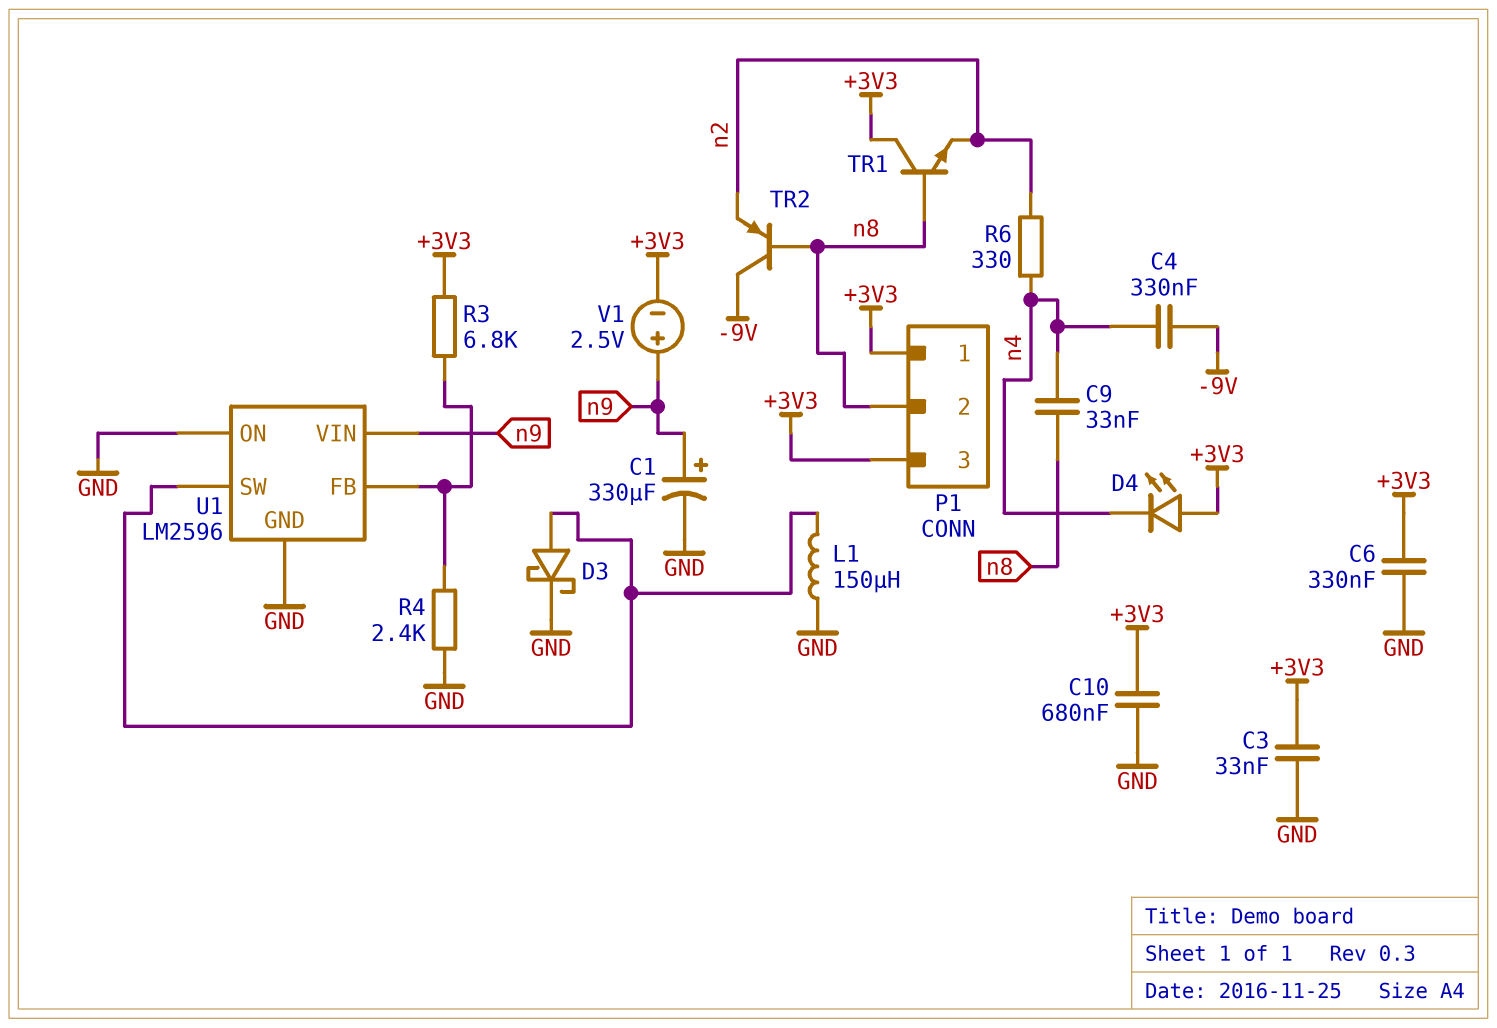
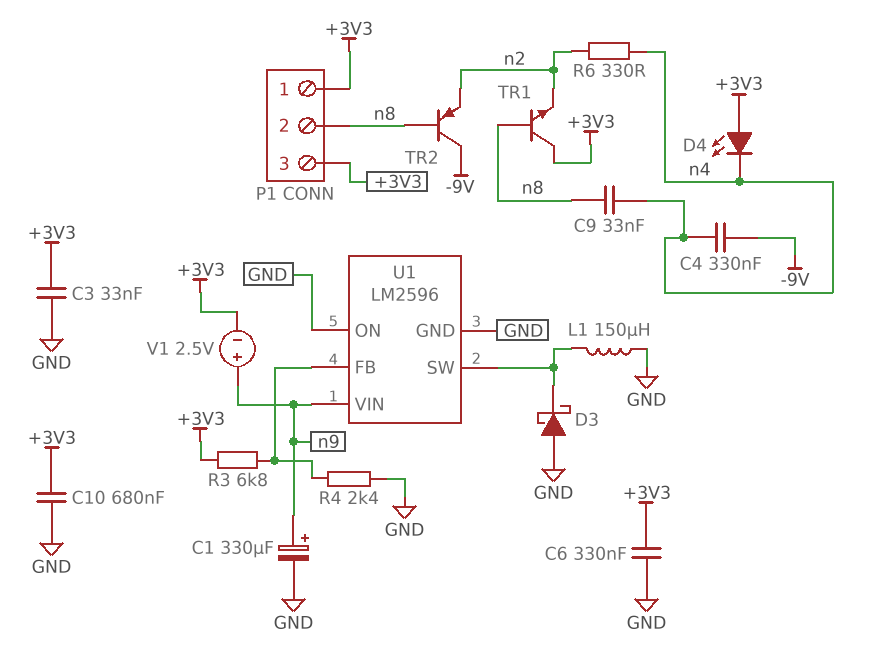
D3: schottky (A U1/SW, K GND) -> schottky (A GND, K U1/SW)

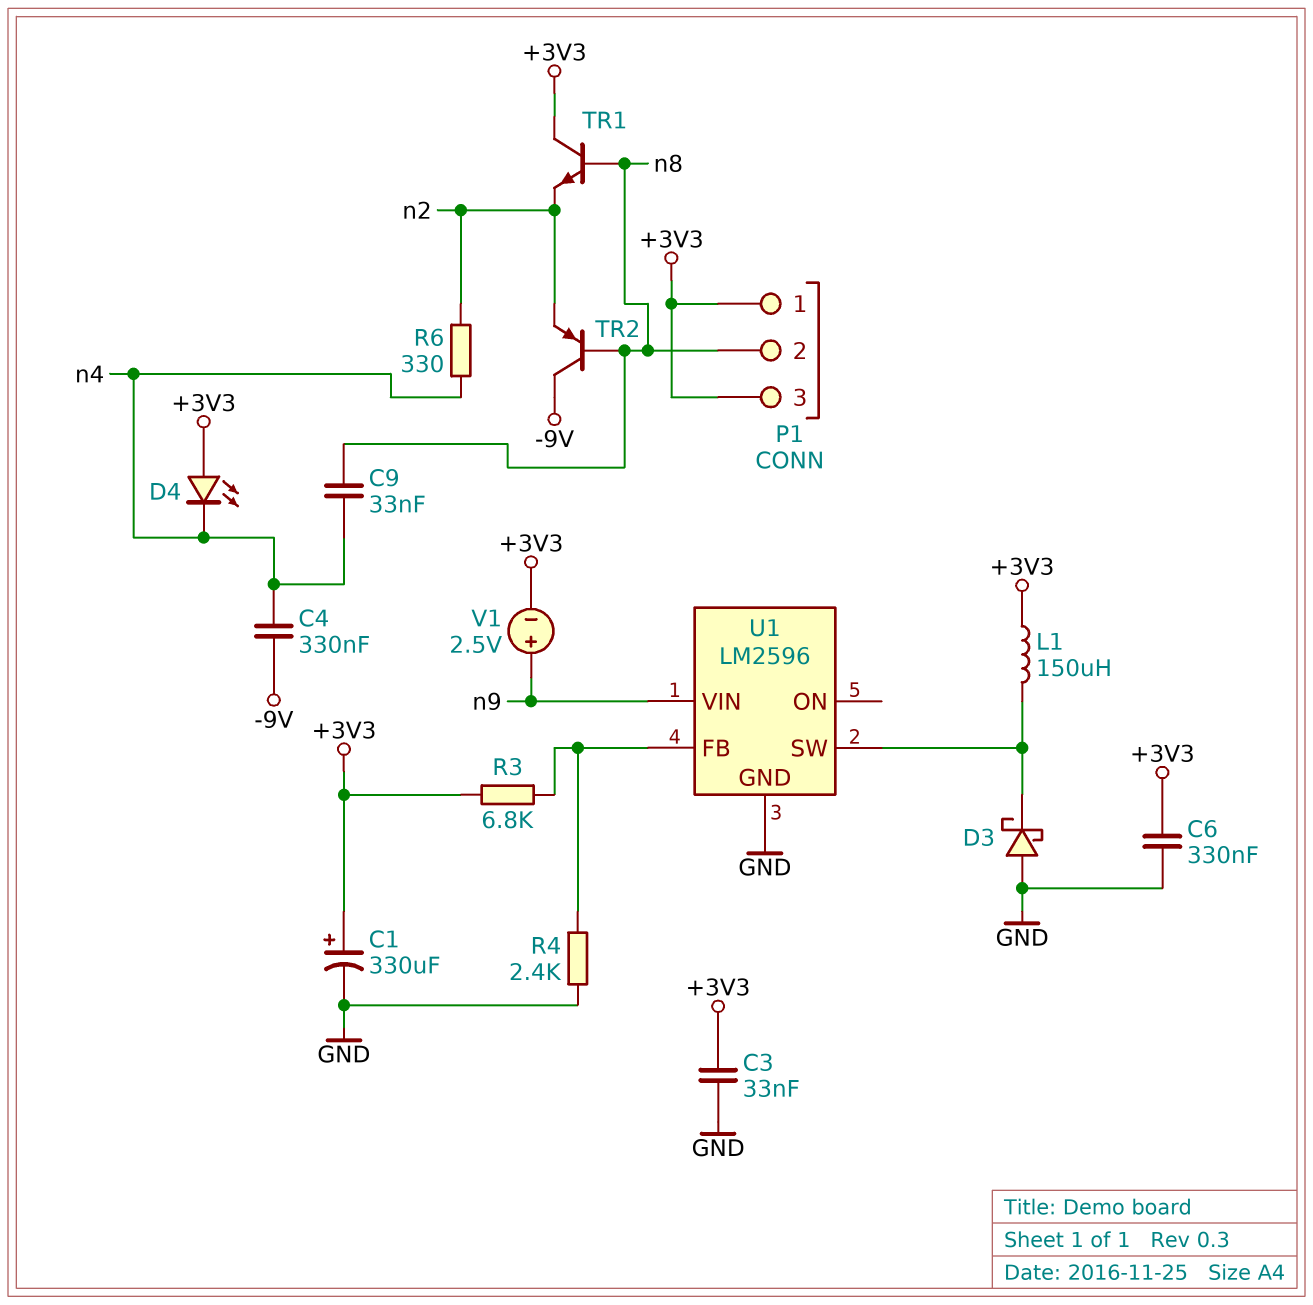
C1: 330uF (plus n9, minus GND) -> 330uF (plus +3V3, minus GND)
C10: 680nF (+3V3, GND) -> none
L1: 150uH (GND, U1/SW) -> 150uH (+3V3, U1/SW)
U1 pin ON: GND -> none

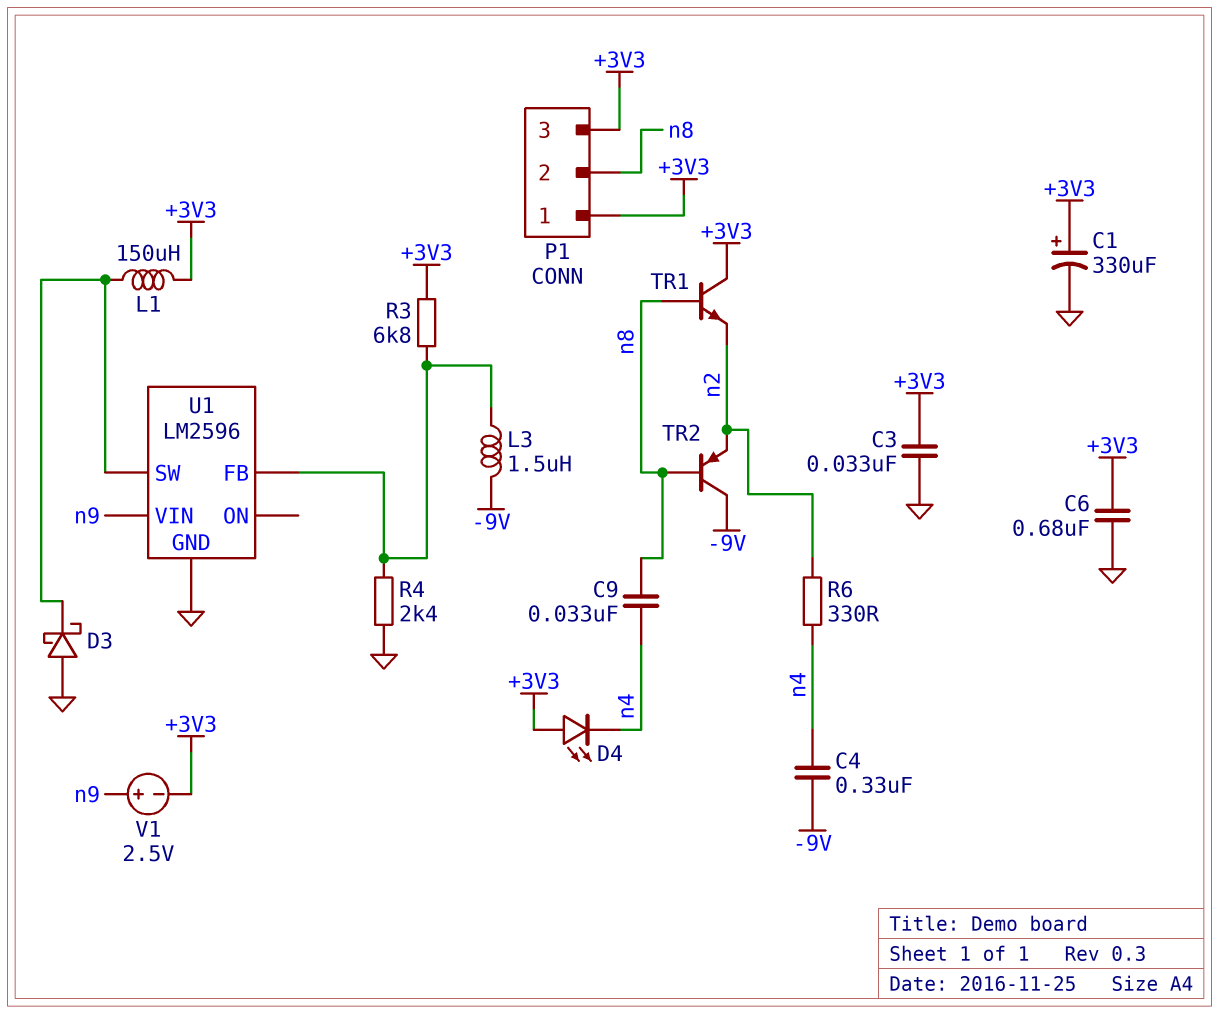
C6: 330nF (+3V3, GND) -> 680nF (+3V3, GND)
L3: none -> 1.5uH (-9V, U1/FB)

